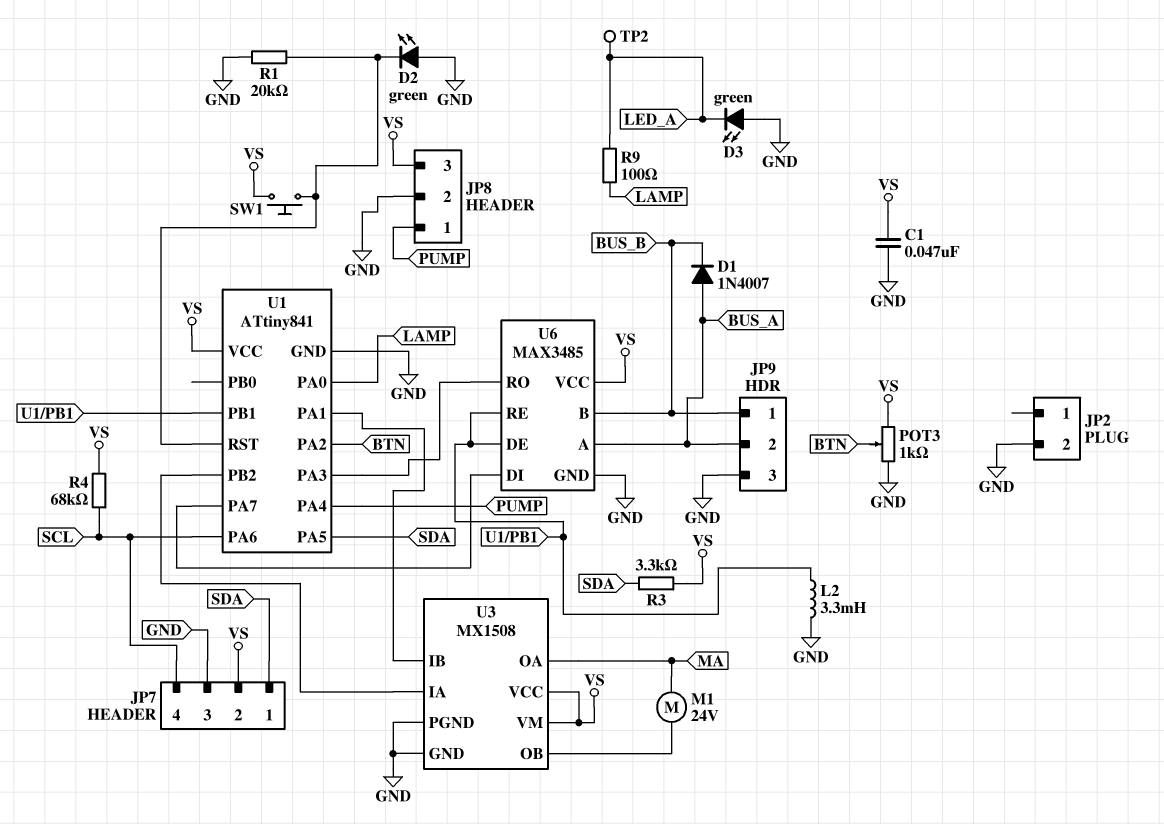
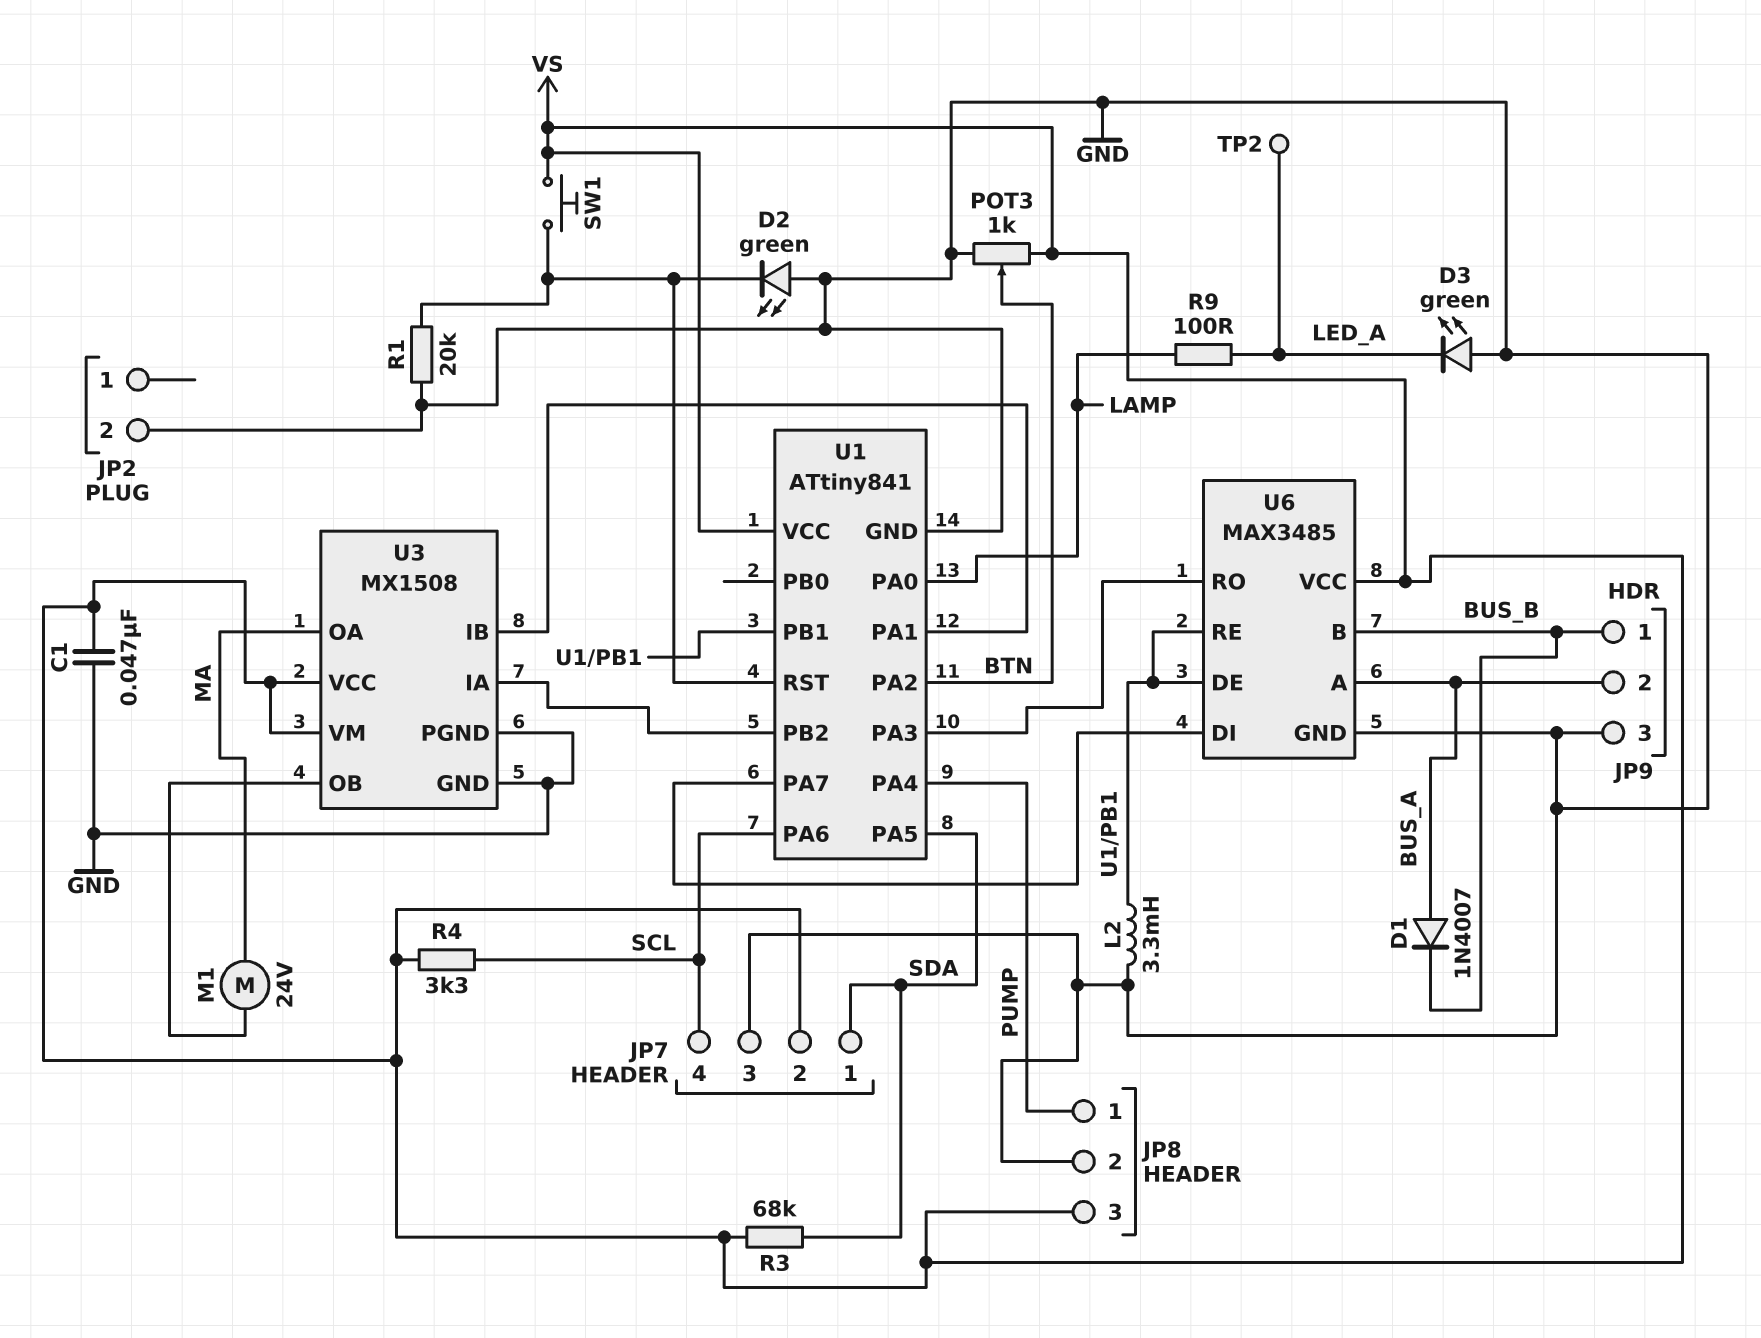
R3: 3.3k (SDA, VS) -> 68k (SDA, VS)
R4: 68k (SCL, VS) -> 3.3k (SCL, VS)

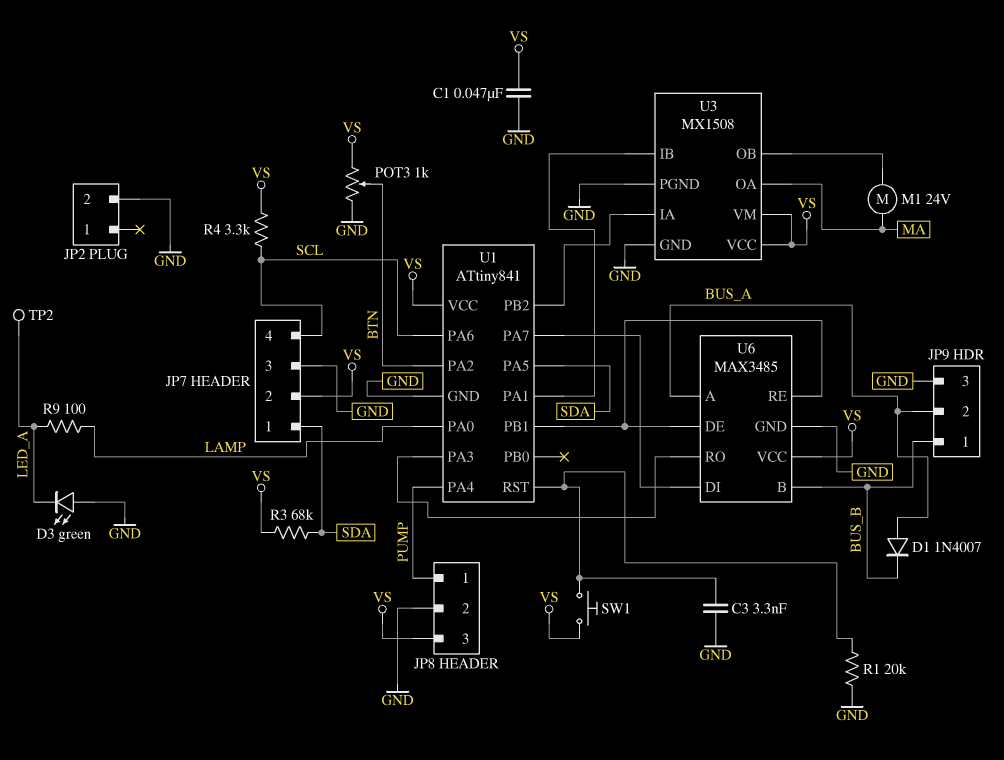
C3: none -> 3.3nF (GND, U1/RST)
D2: LED green (A GND, K U1/RST) -> none
L2: 3.3mH (GND, U1/PB1) -> none

